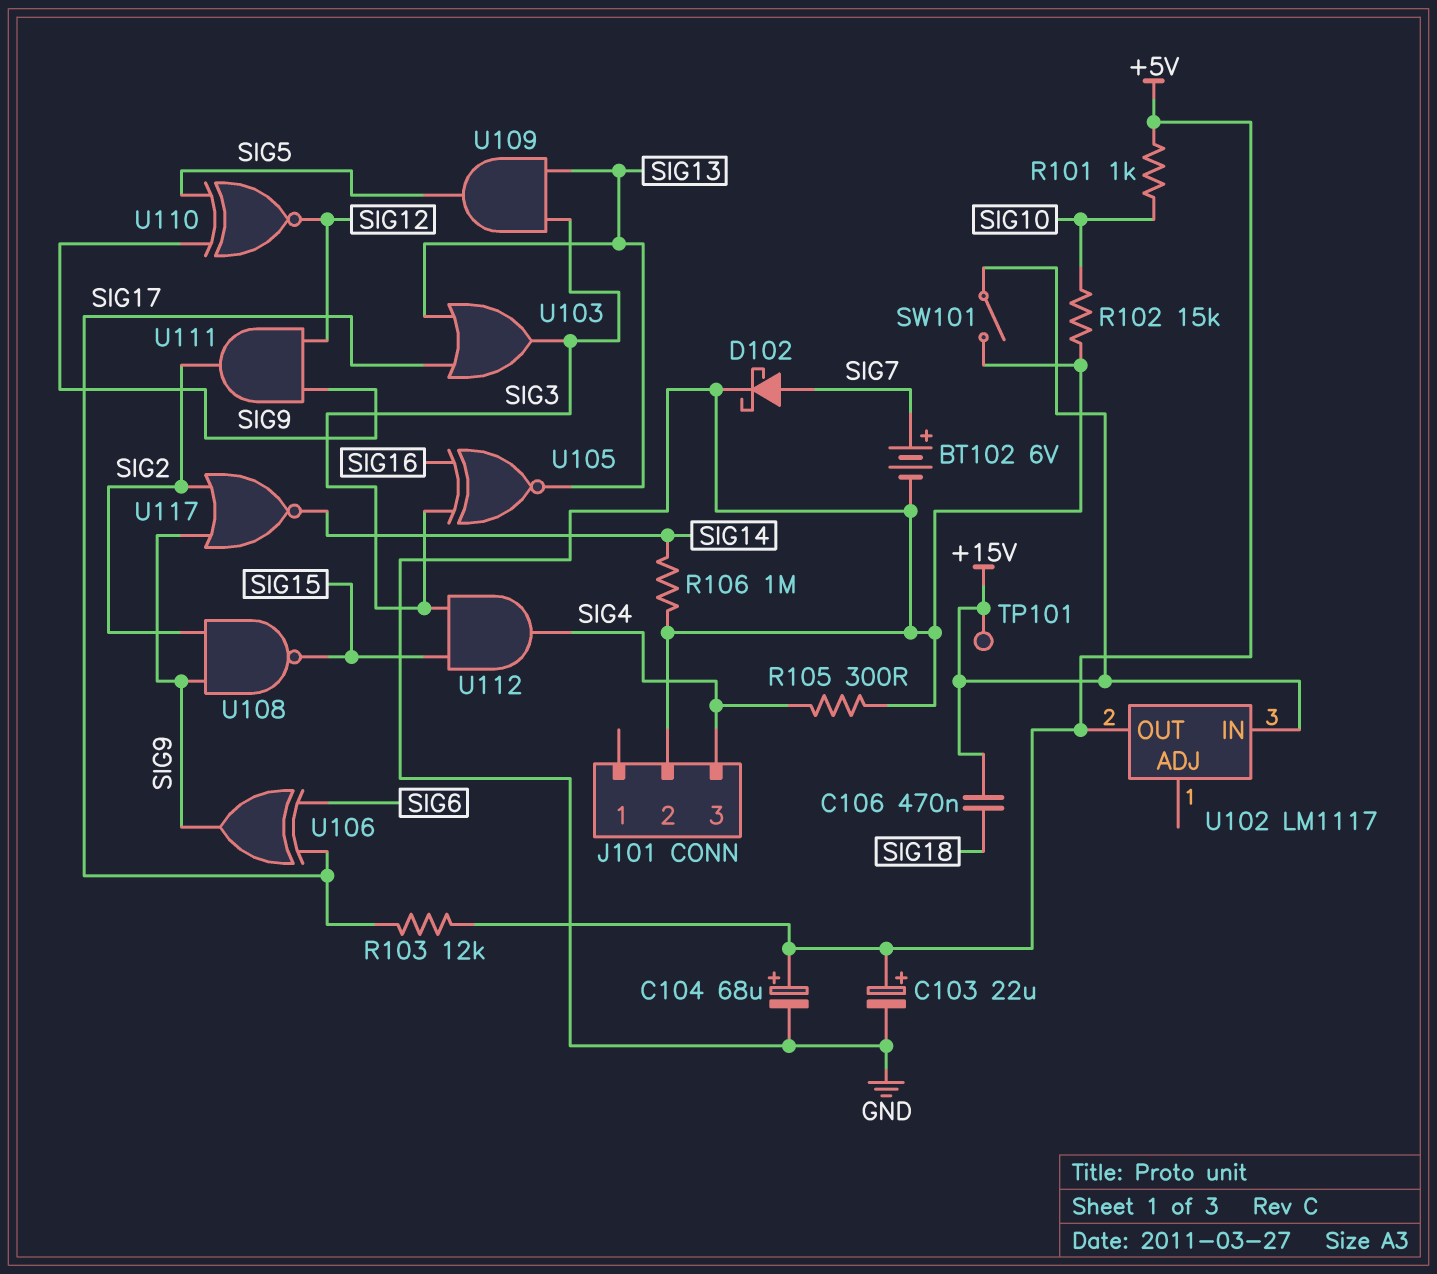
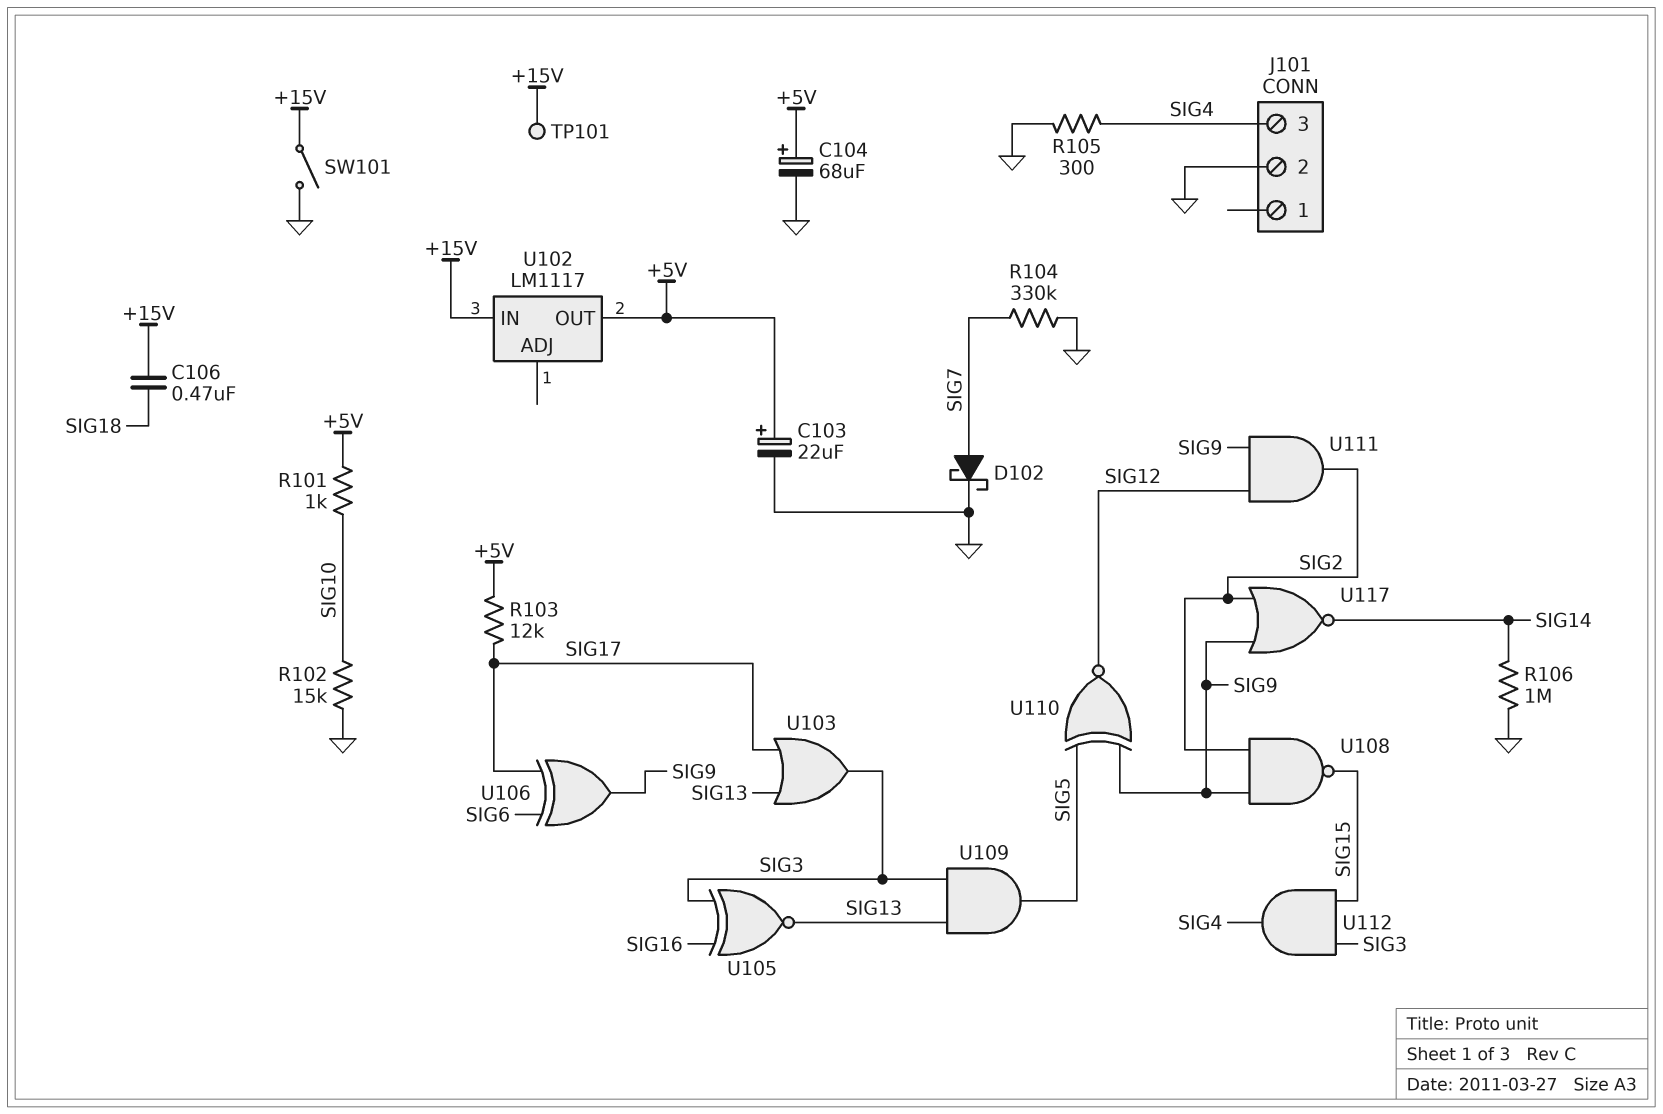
BT102: 6V (plus SIG7, minus GND) -> none
R104: none -> 330k (GND, SIG7)

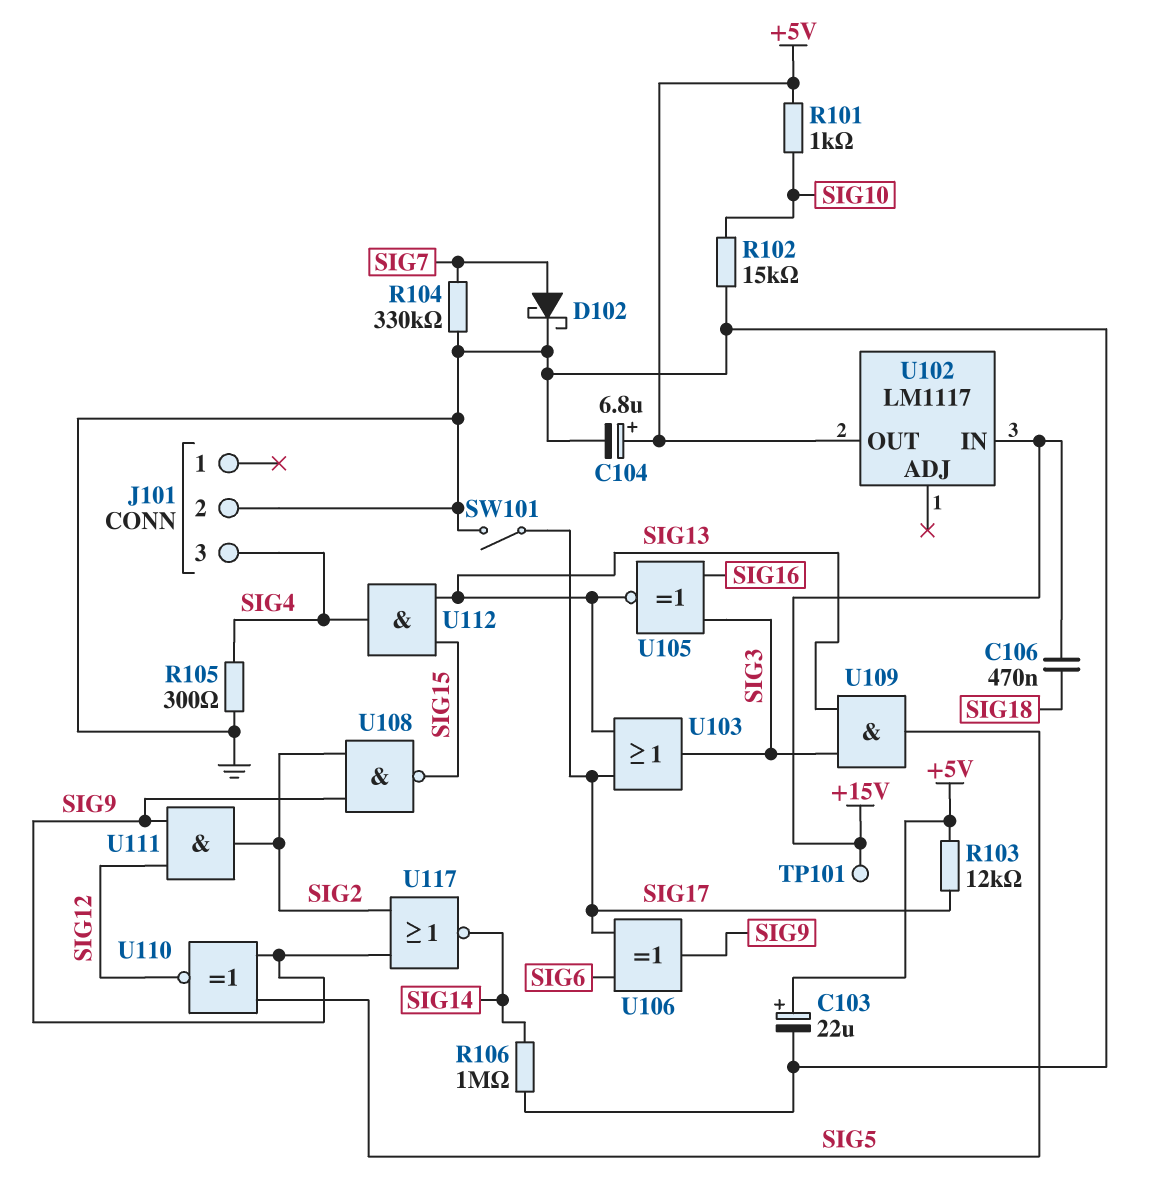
C104: 68uF (plus +5V, minus GND) -> 6.8uF (plus +5V, minus GND)
SW101: switch (+15V, GND) -> switch (GND, SIG17)
U112: AND (in SIG3, in SIG15, out SIG4) -> AND (in SIG13, in SIG15, out SIG4)

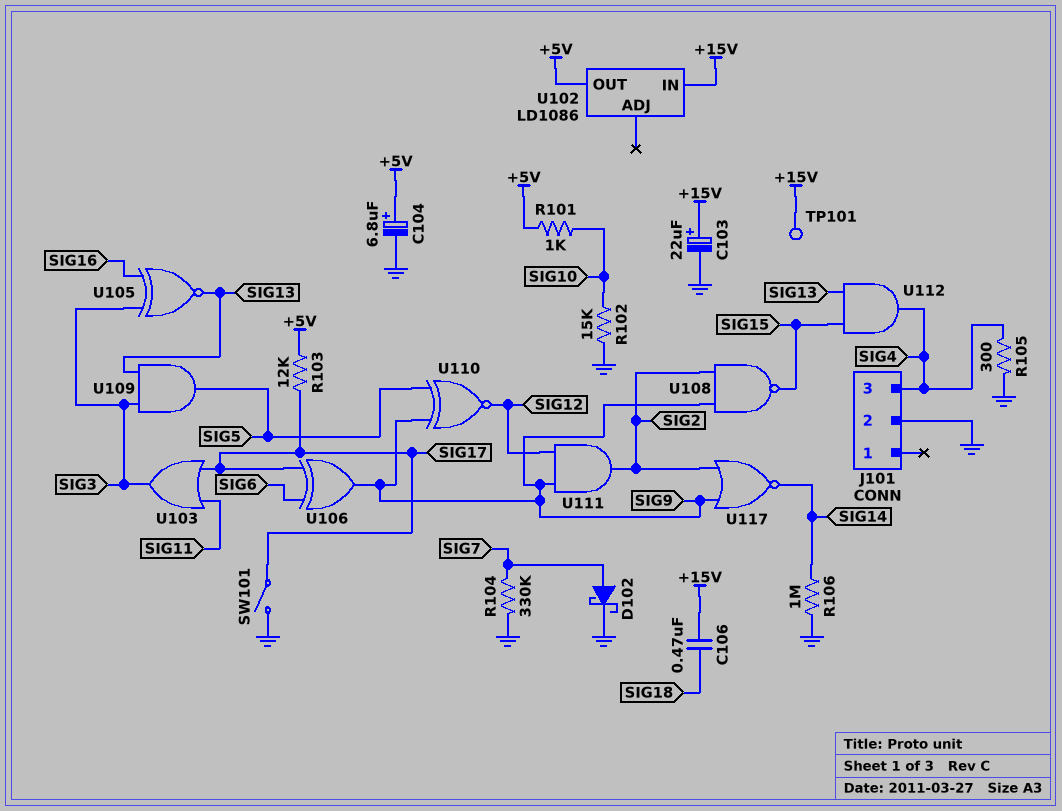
C103: 22uF (plus +5V, minus GND) -> 22uF (plus +15V, minus GND)
U102: LM1117 -> LD1086
U103: OR (in SIG13, in SIG17, out SIG3) -> OR (in SIG11, in SIG17, out SIG3)

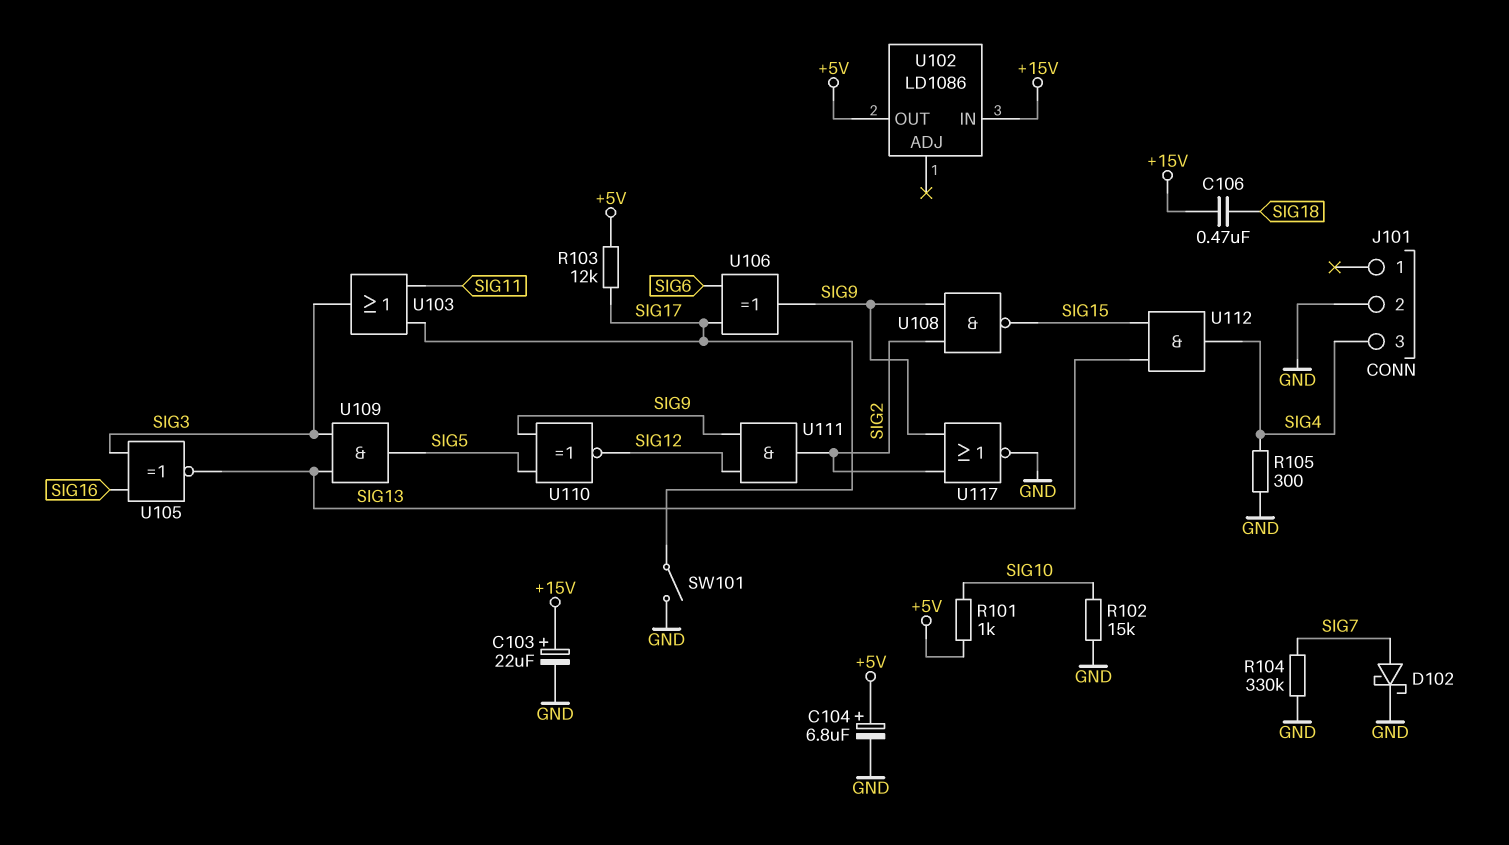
R106: 1M (GND, SIG14) -> none
TP101: test point (+15V) -> none
U117: NOR (in SIG2, in SIG9, out SIG14) -> NOR (in SIG2, in SIG9, out GND)

